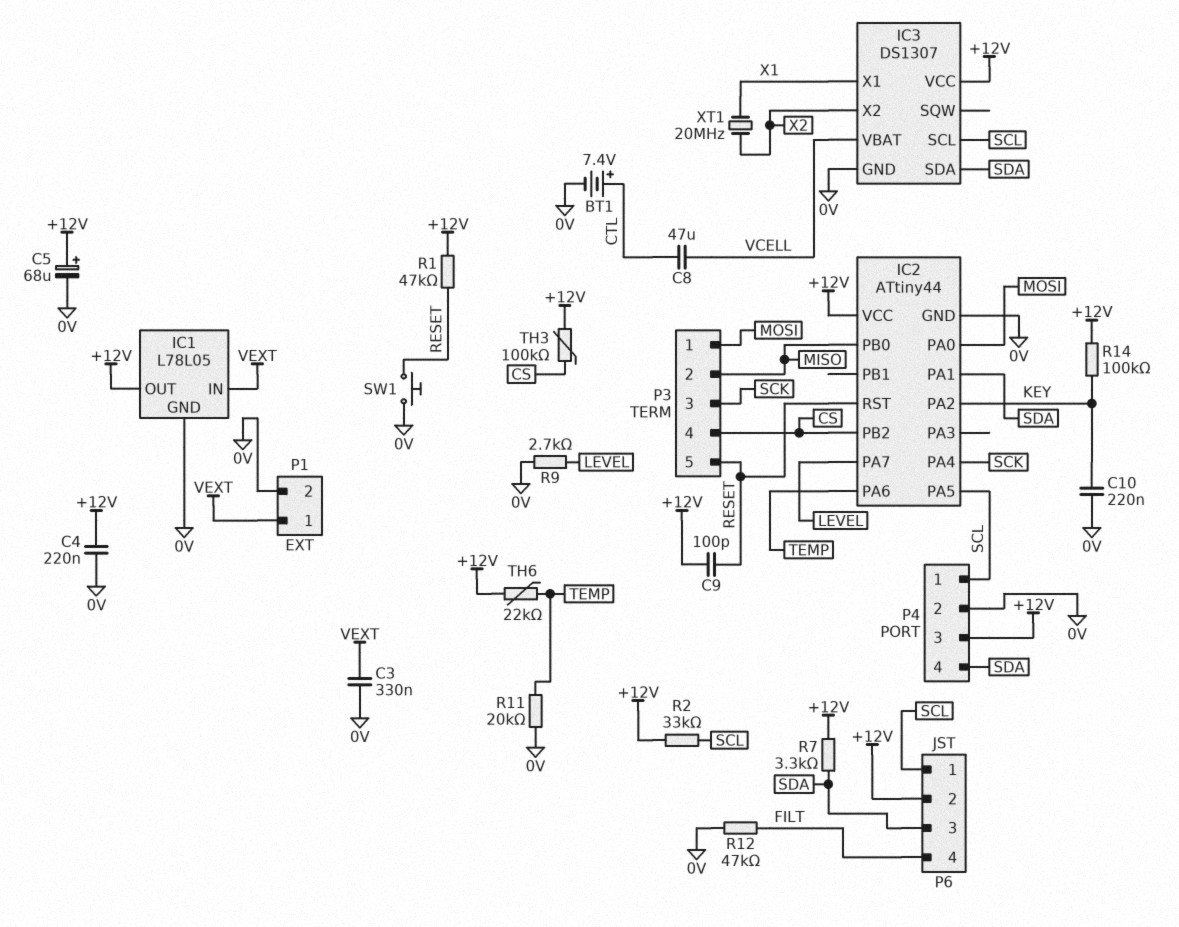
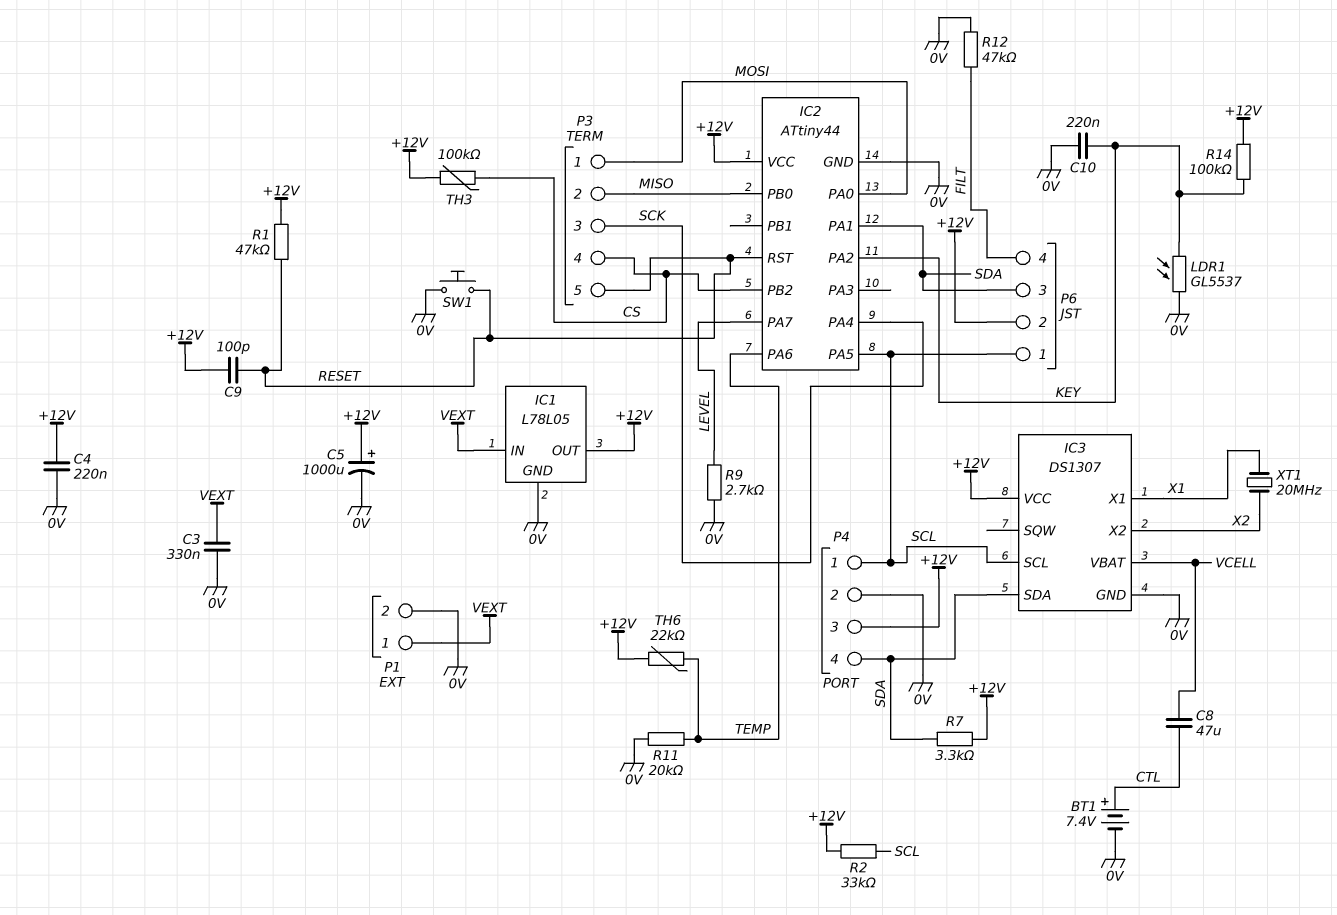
C5: 68uF (plus +12V, minus 0V) -> 1000uF (plus +12V, minus 0V)
LDR1: none -> GL5537 (0V, KEY)

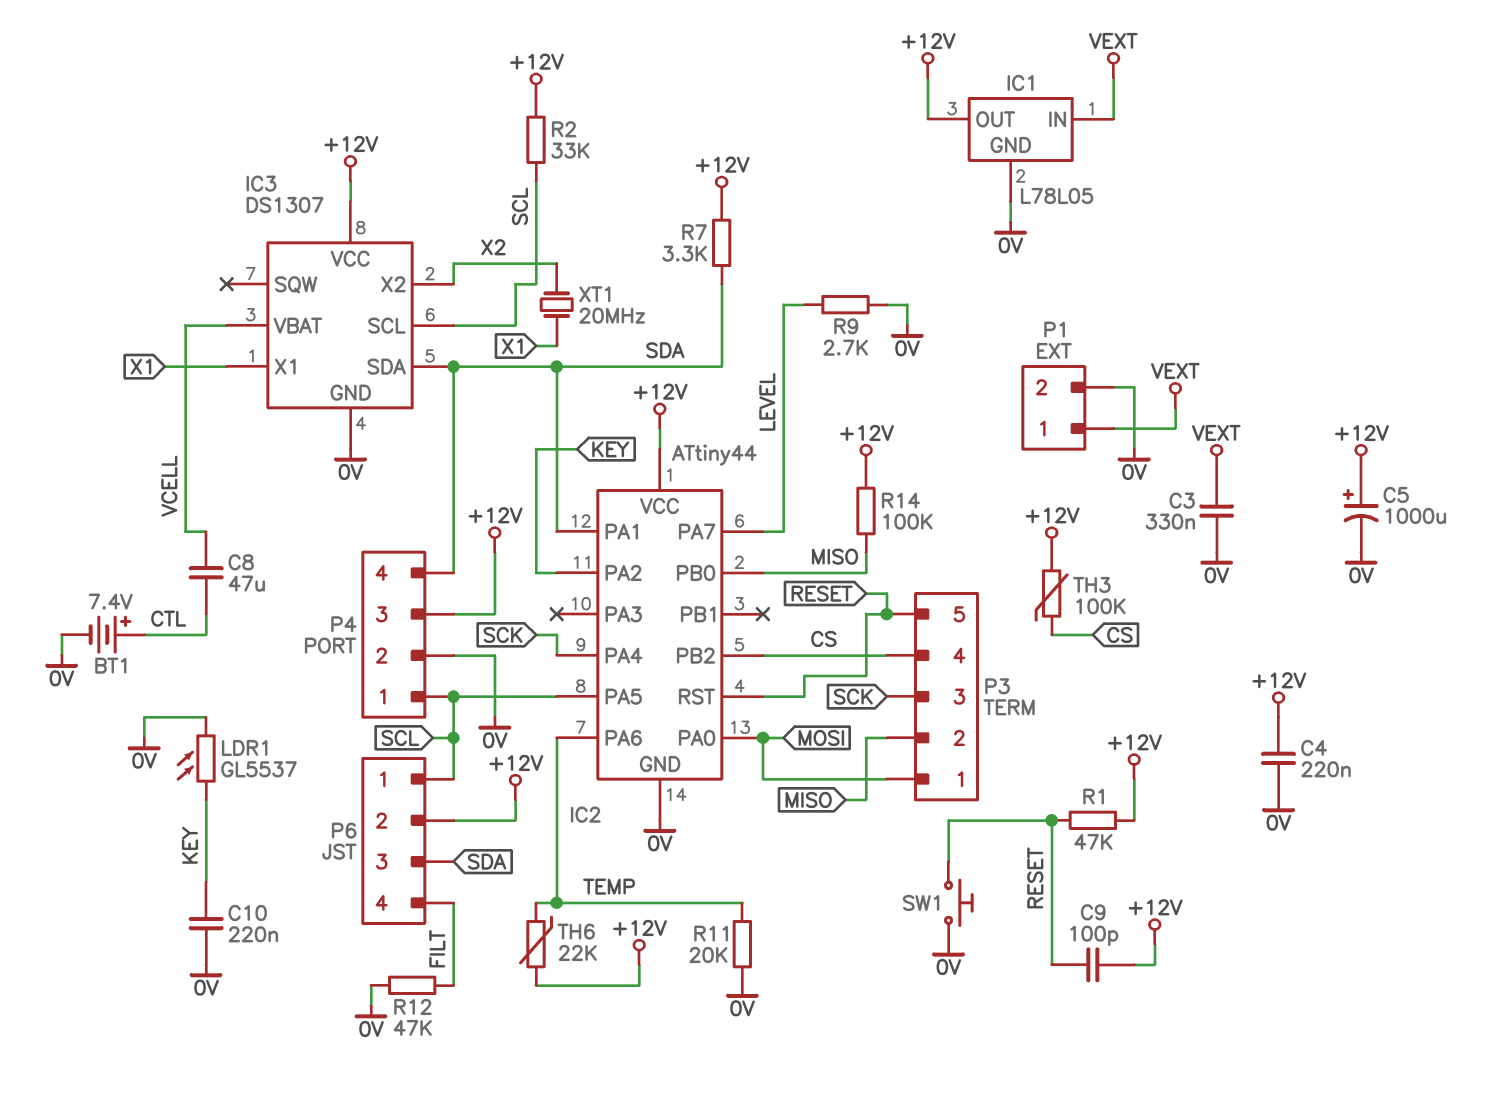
R14: 100k (+12V, KEY) -> 100k (+12V, MISO)

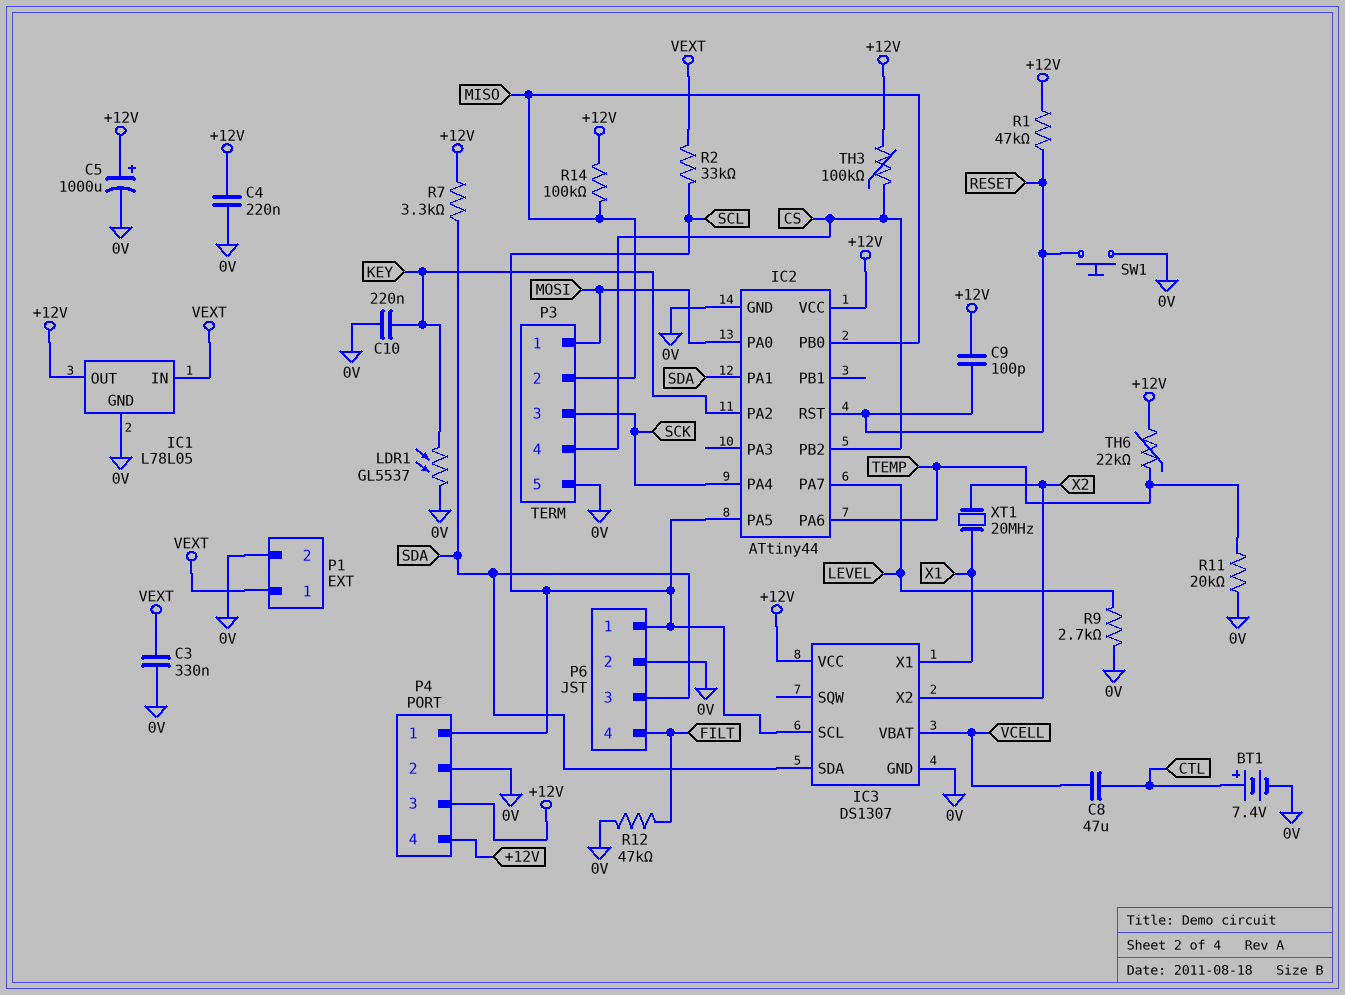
P3 pin 5: RESET -> 0V
P4 pin 4: SDA -> +12V
P6 pin 2: +12V -> 0V
R2: 33k (+12V, SCL) -> 33k (SCL, VEXT)

